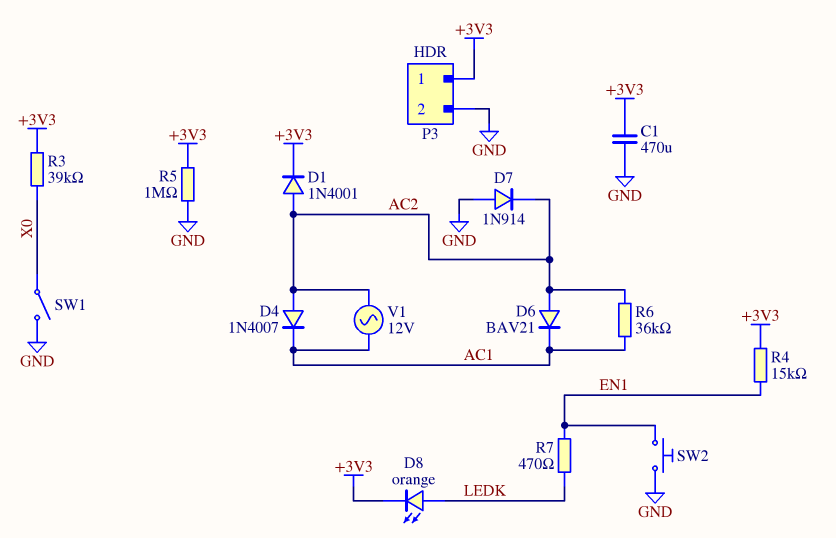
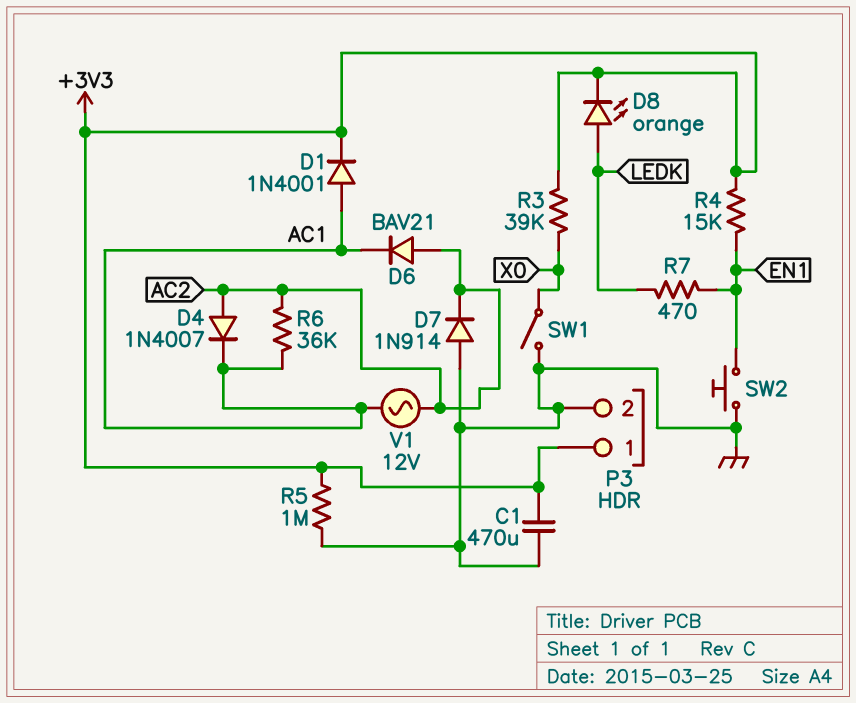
D1: diode 1N4001 (A AC2, K +3V3) -> diode 1N4001 (A AC1, K +3V3)

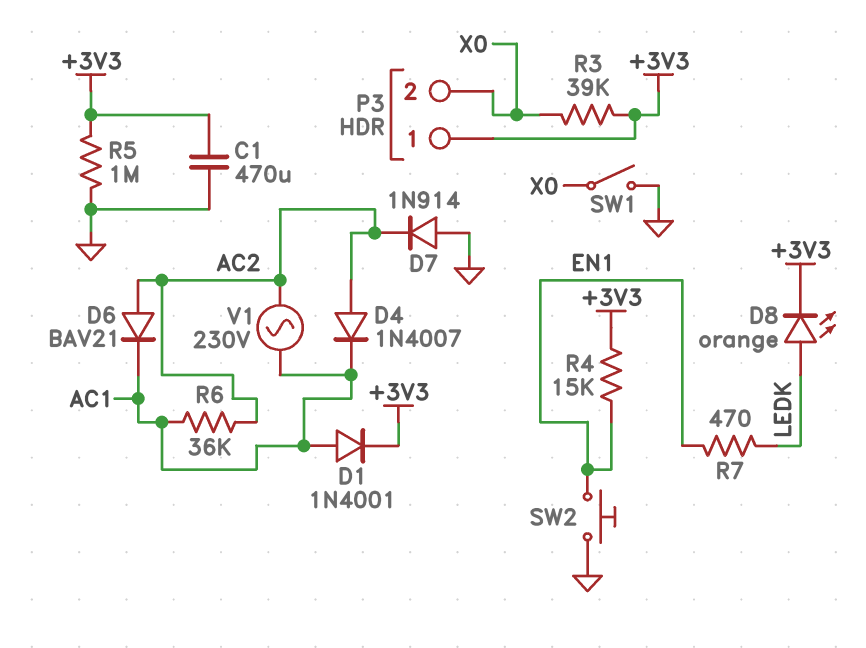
P3 pin 2: GND -> X0
V1: AC 12V (AC1, AC2) -> AC 230V (AC1, AC2)

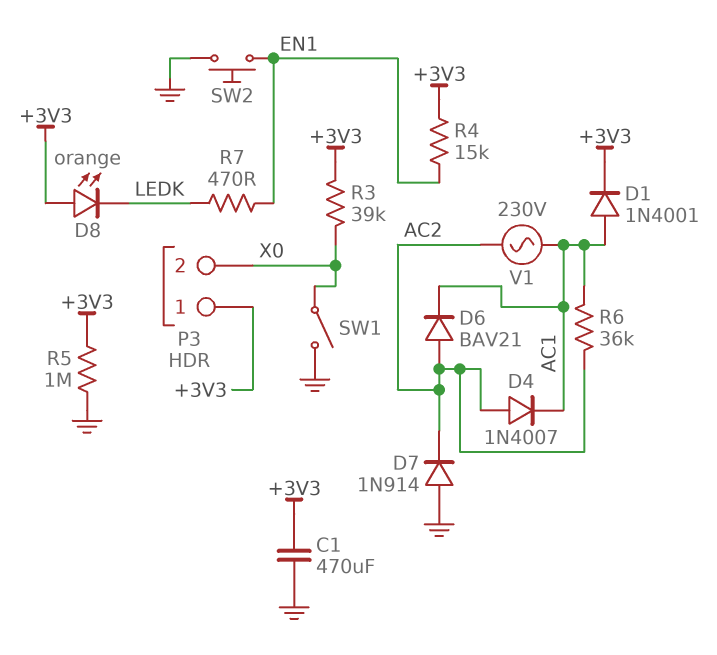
D8: LED orange (A LEDK, K +3V3) -> LED orange (A +3V3, K LEDK)

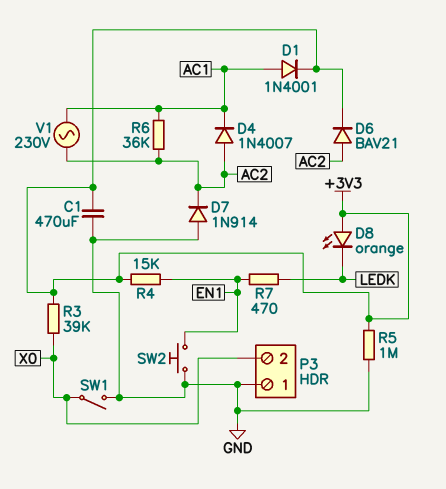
D6: diode BAV21 (A AC2, K AC1) -> diode BAV21 (A AC2, K +3V3)
P3 pin 1: +3V3 -> GND

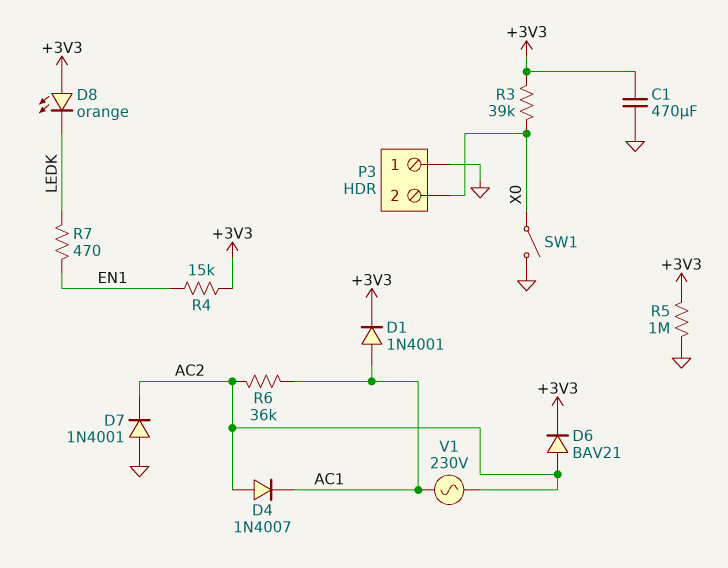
D7: diode 1N914 (A GND, K AC2) -> diode 1N4001 (A GND, K AC2)
SW2: button (EN1, GND) -> none

